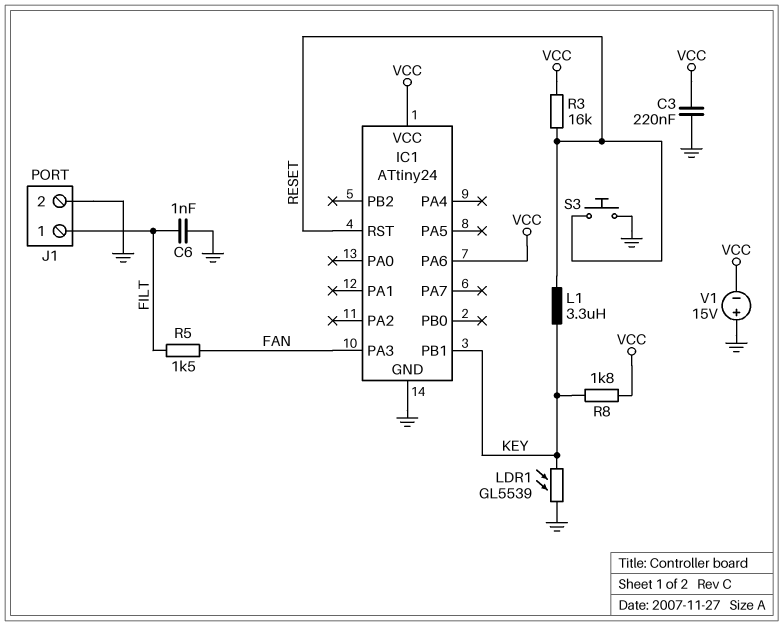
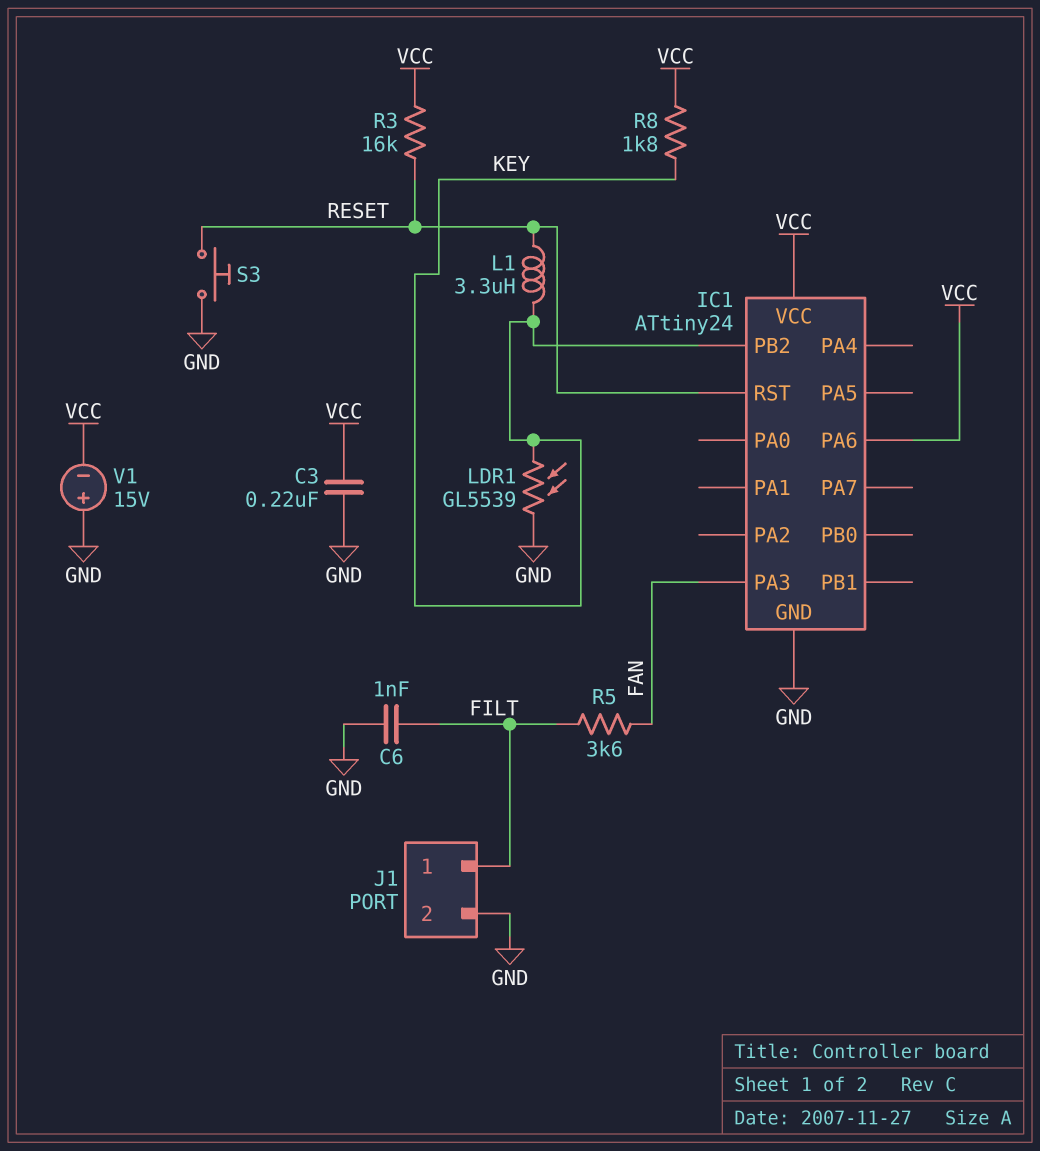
IC1 pin PB1: KEY -> none
IC1 pin PB2: none -> KEY
R5: 1.5k (FAN, FILT) -> 3.6k (FAN, FILT)

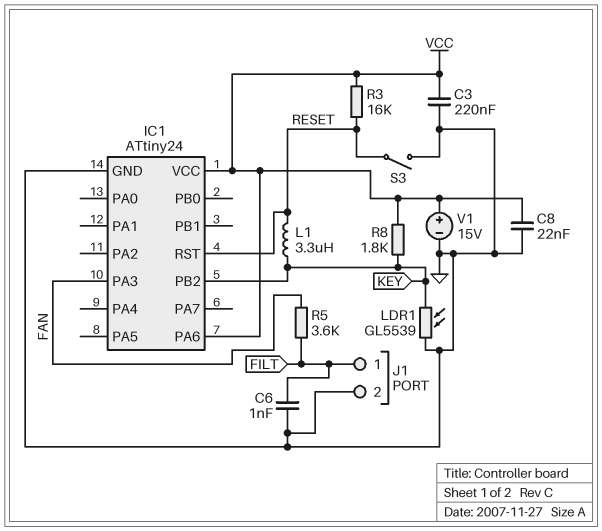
C8: none -> 22nF (GND, VCC)
S3: button (GND, RESET) -> switch (GND, RESET)
V1: 15V (plus GND, minus VCC) -> 15V (plus VCC, minus GND)

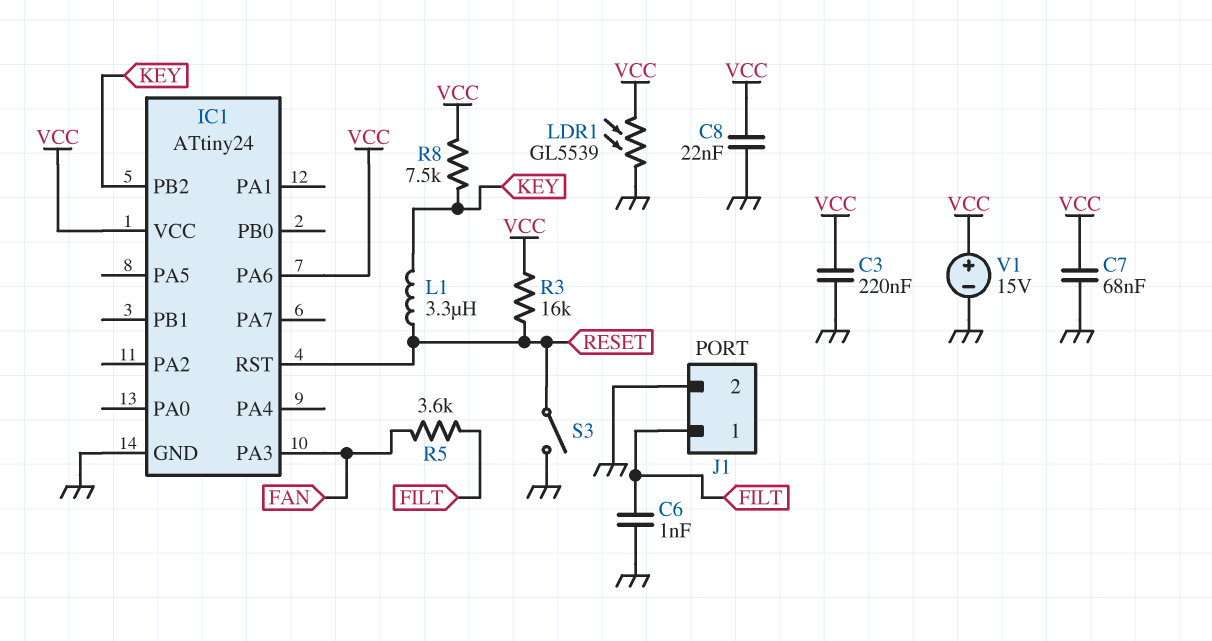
C7: none -> 68nF (GND, VCC)
LDR1: GL5539 (GND, KEY) -> GL5539 (GND, VCC)
R8: 1.8k (KEY, VCC) -> 7.5k (KEY, VCC)

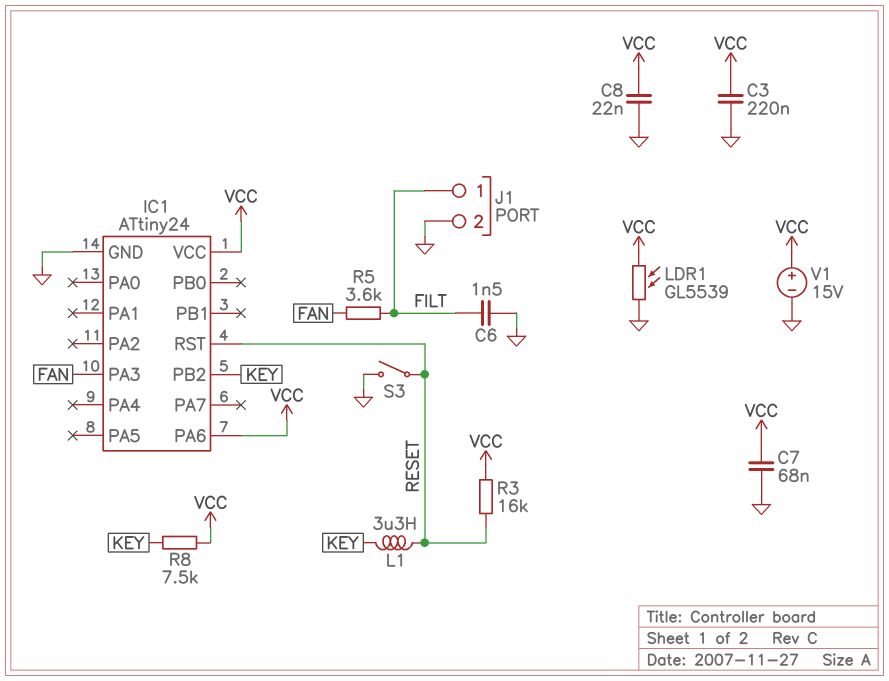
C6: 1nF (FILT, GND) -> 1.5nF (FILT, GND)

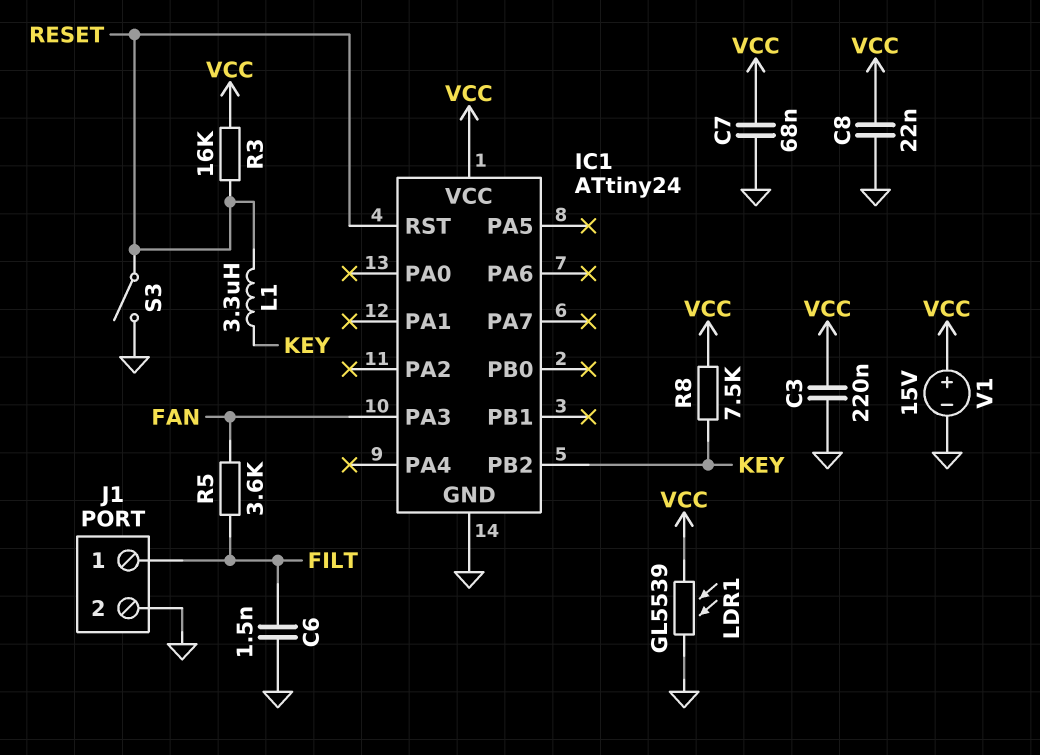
IC1 pin PA6: VCC -> none

